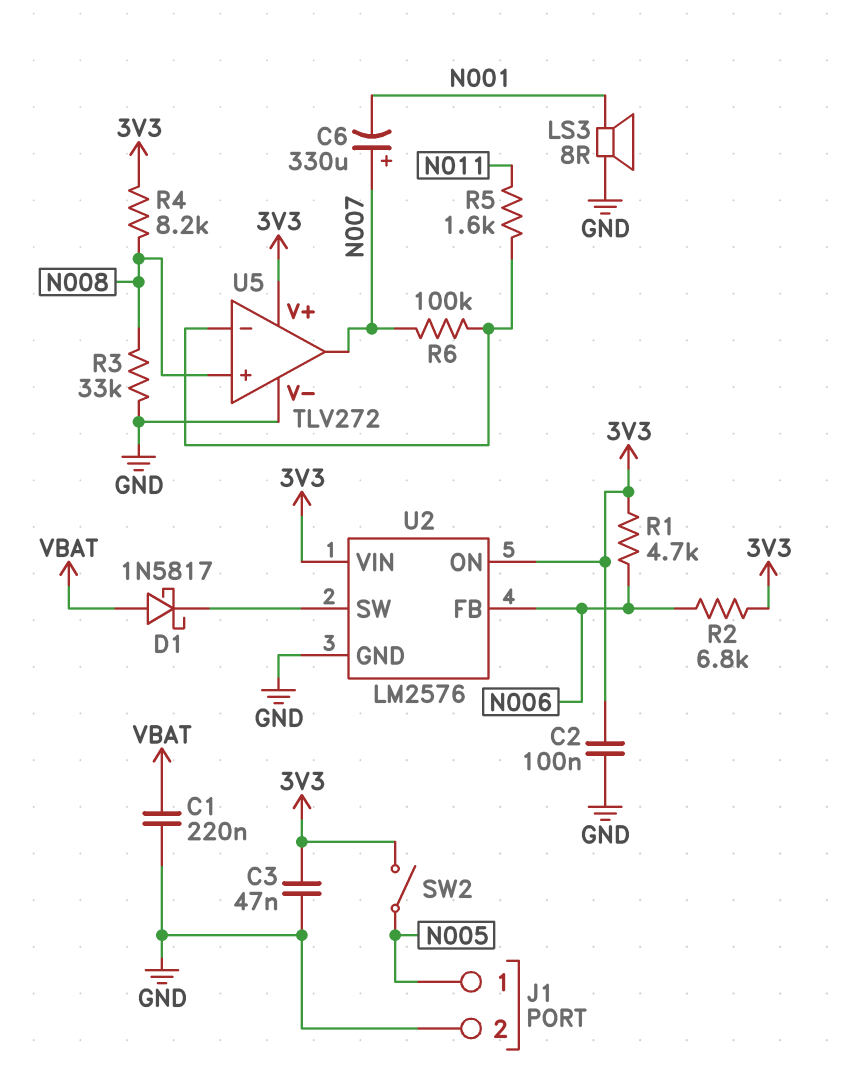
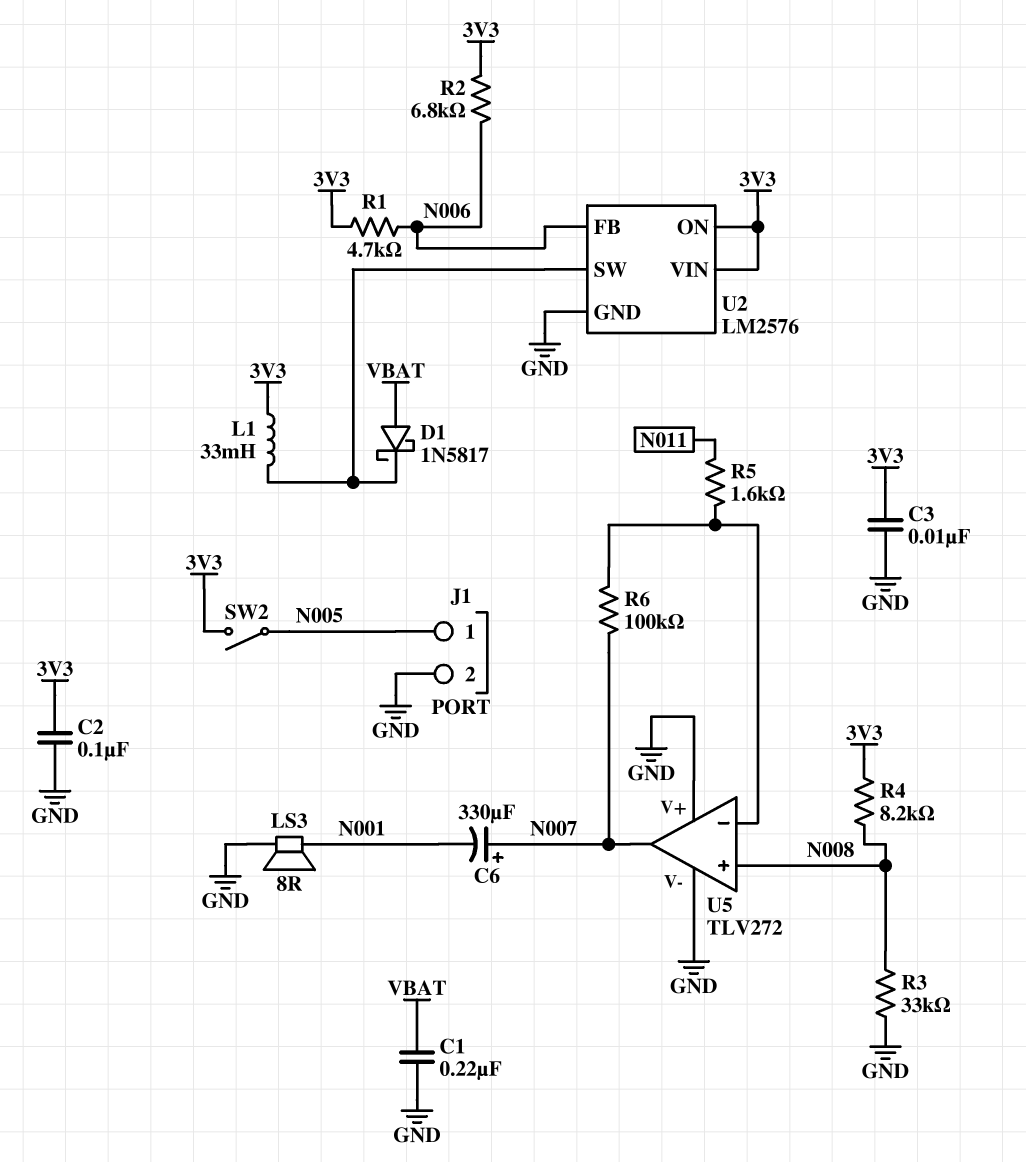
C3: 47nF (3V3, GND) -> 10nF (3V3, GND)
L1: none -> 33mH (3V3, U2/SW)
U5 pin V+: 3V3 -> GND

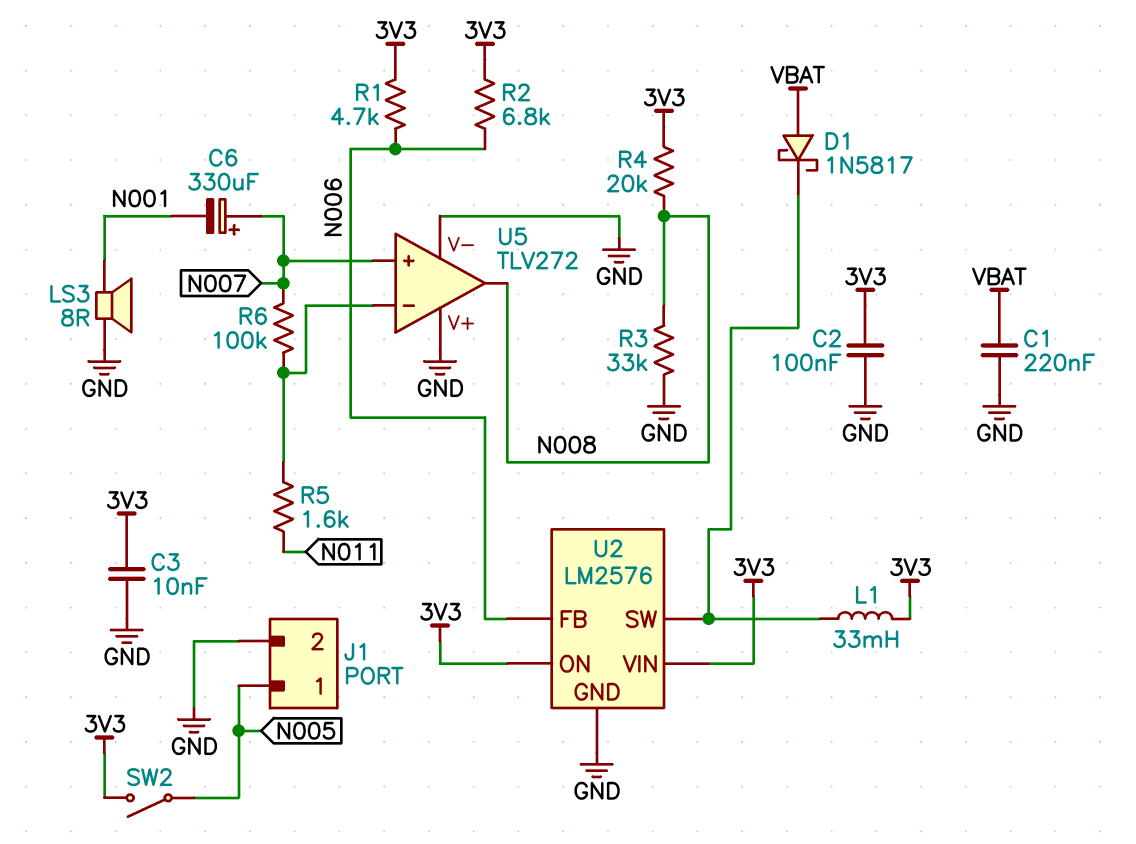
R4: 8.2k (3V3, N008) -> 20k (3V3, N008)
U5 pin in+: N008 -> N007
U5 pin out: N007 -> N008

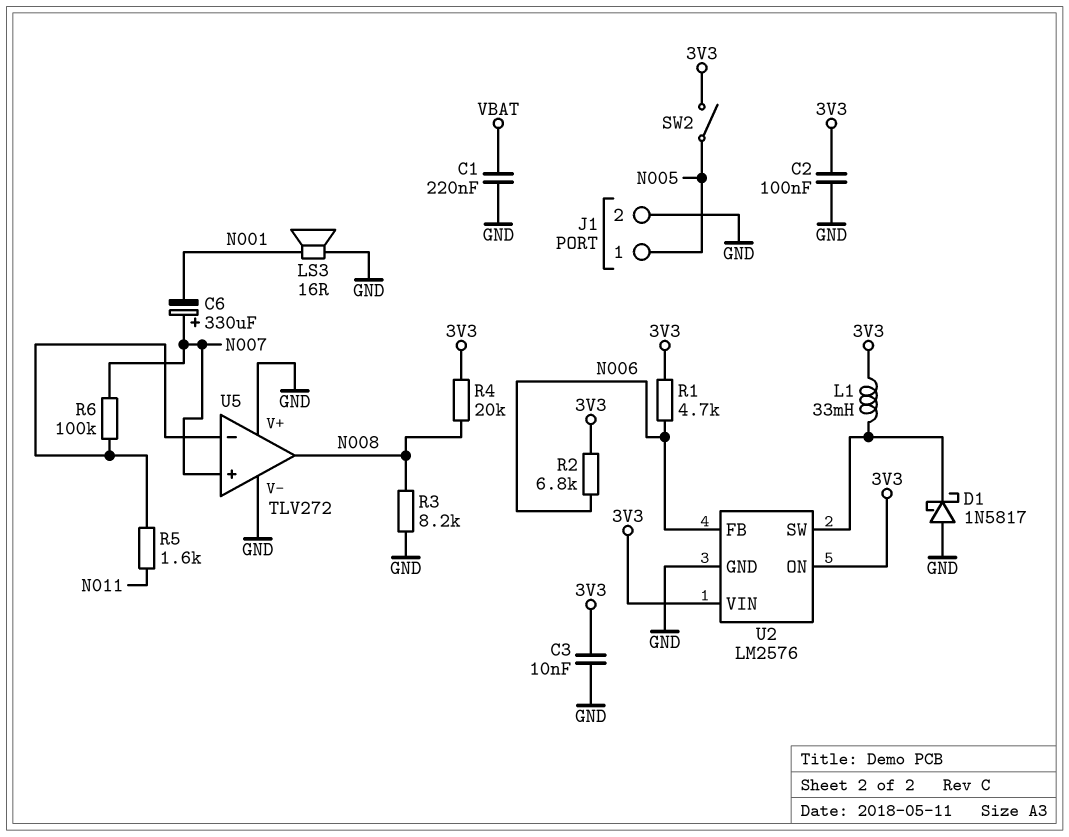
D1: schottky 1N5817 (A VBAT, K U2/SW) -> schottky 1N5817 (A GND, K U2/SW)
LS3: speaker 8R (GND, N001) -> speaker 16R (GND, N001)
R3: 33k (GND, N008) -> 8.2k (GND, N008)

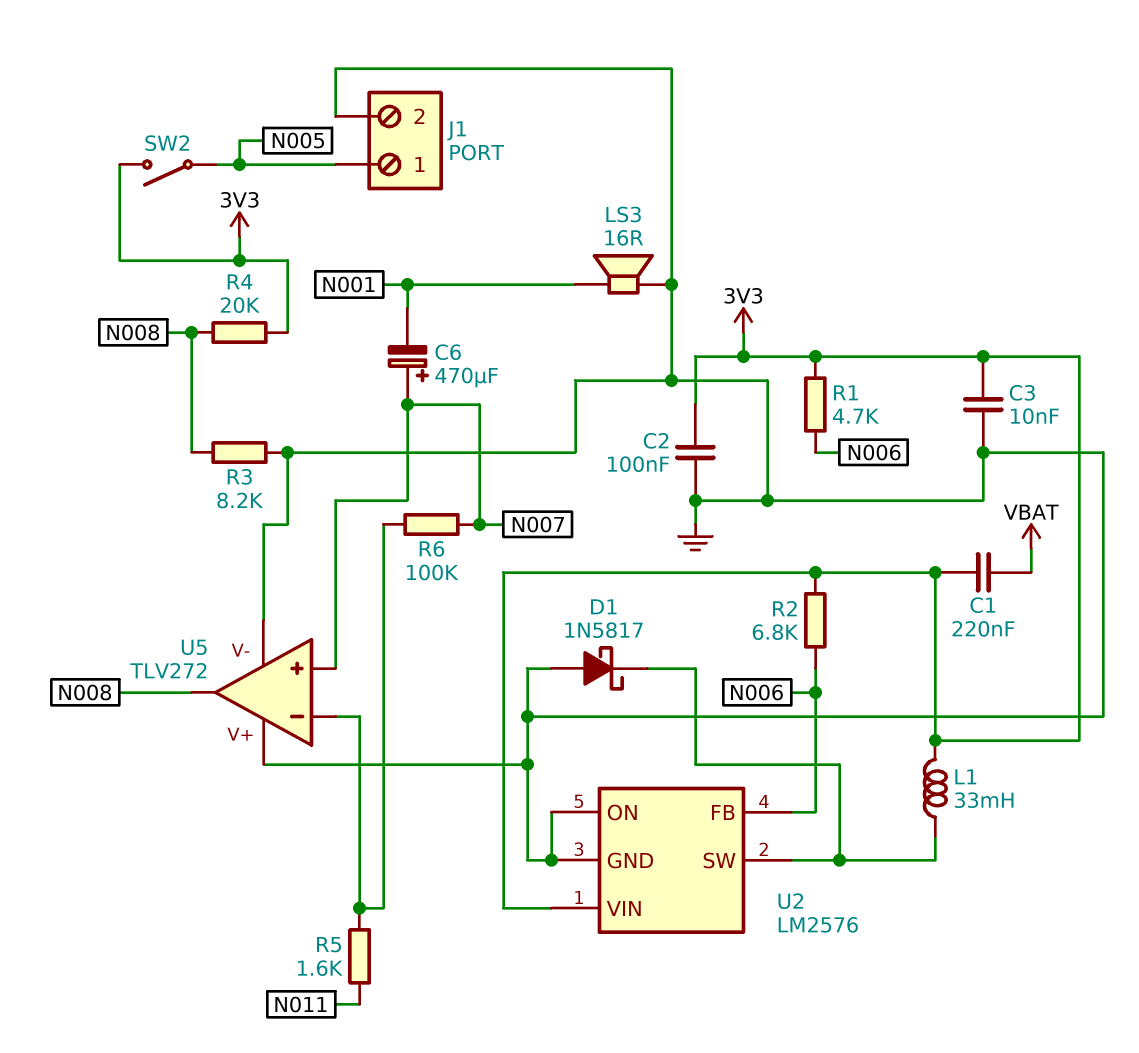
C1: 220nF (GND, VBAT) -> 220nF (3V3, VBAT)
C6: 330uF (plus N007, minus N001) -> 470uF (plus N007, minus N001)
U2 pin ON: 3V3 -> GND

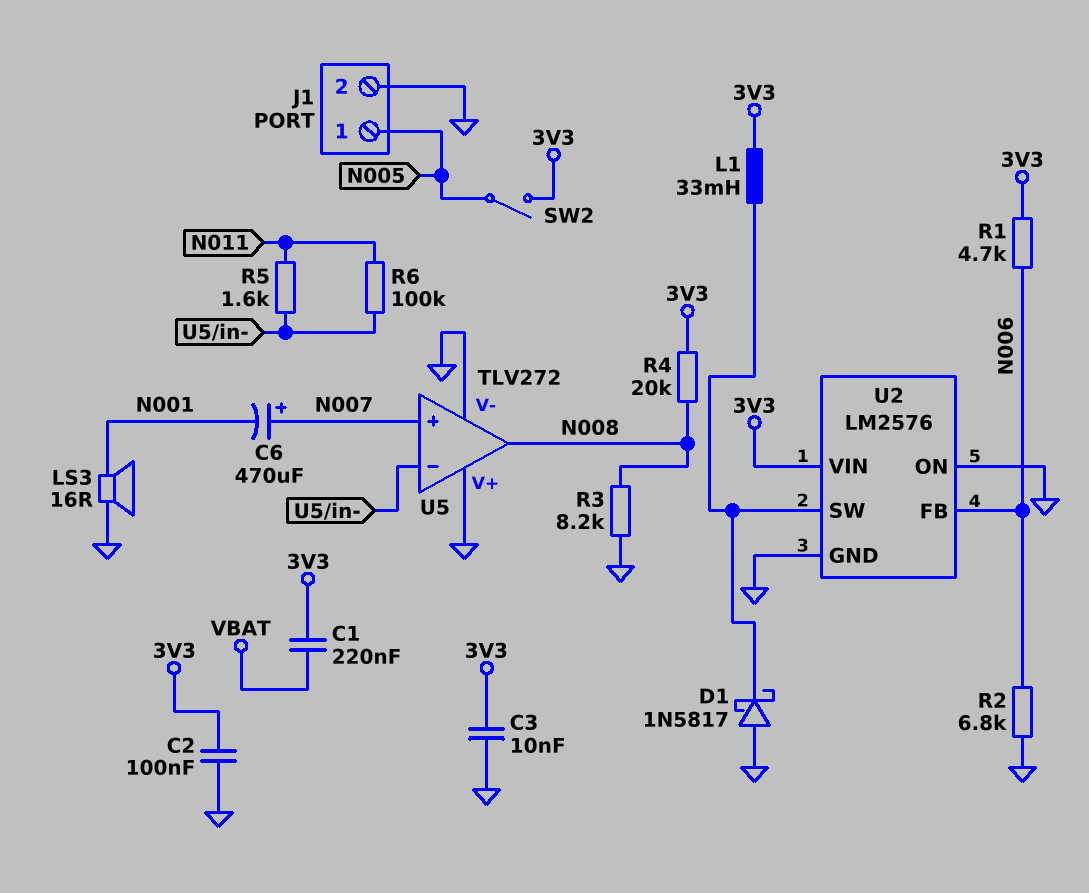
R2: 6.8k (3V3, N006) -> 6.8k (GND, N006)
R6: 100k (N007, U5/in-) -> 100k (N011, U5/in-)

